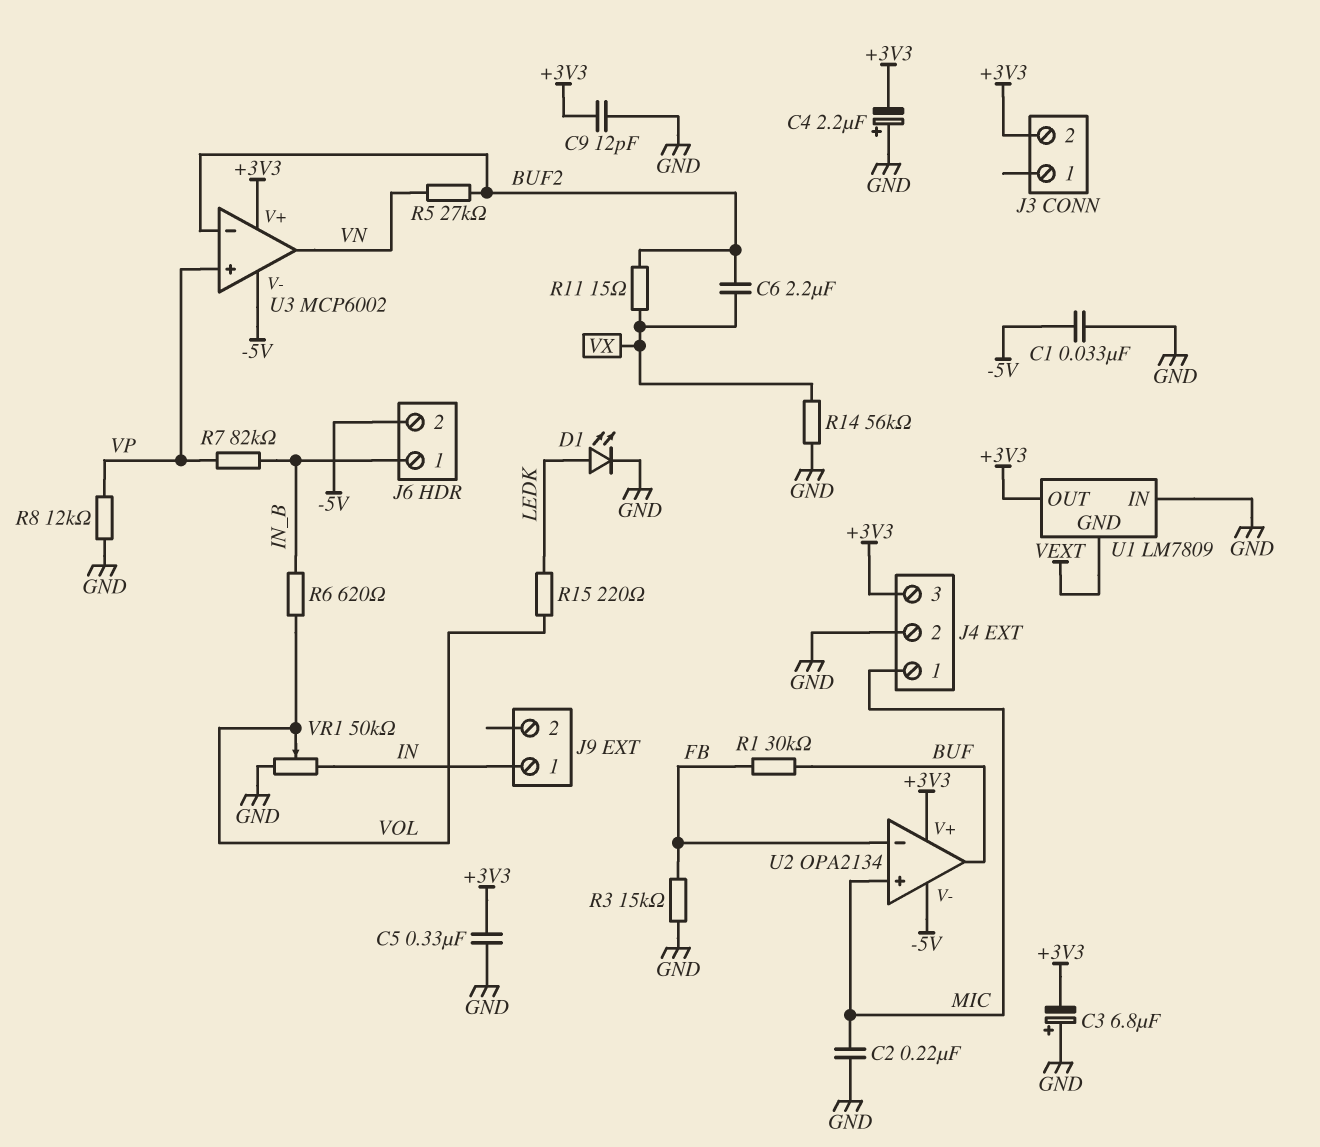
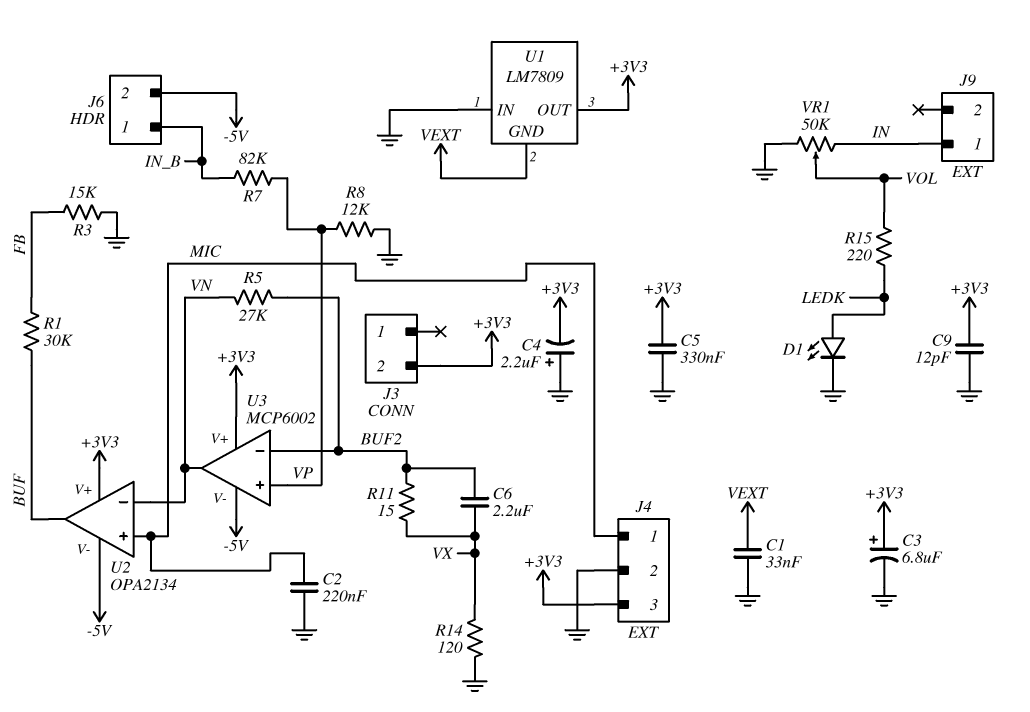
C1: 33nF (-5V, GND) -> 33nF (GND, VEXT)
C3: 6.8uF (plus GND, minus +3V3) -> 6.8uF (plus +3V3, minus GND)
R6: 620 (IN_B, VOL) -> none
R14: 56k (GND, VX) -> 120 (GND, VX)
U2 pin in-: FB -> VN

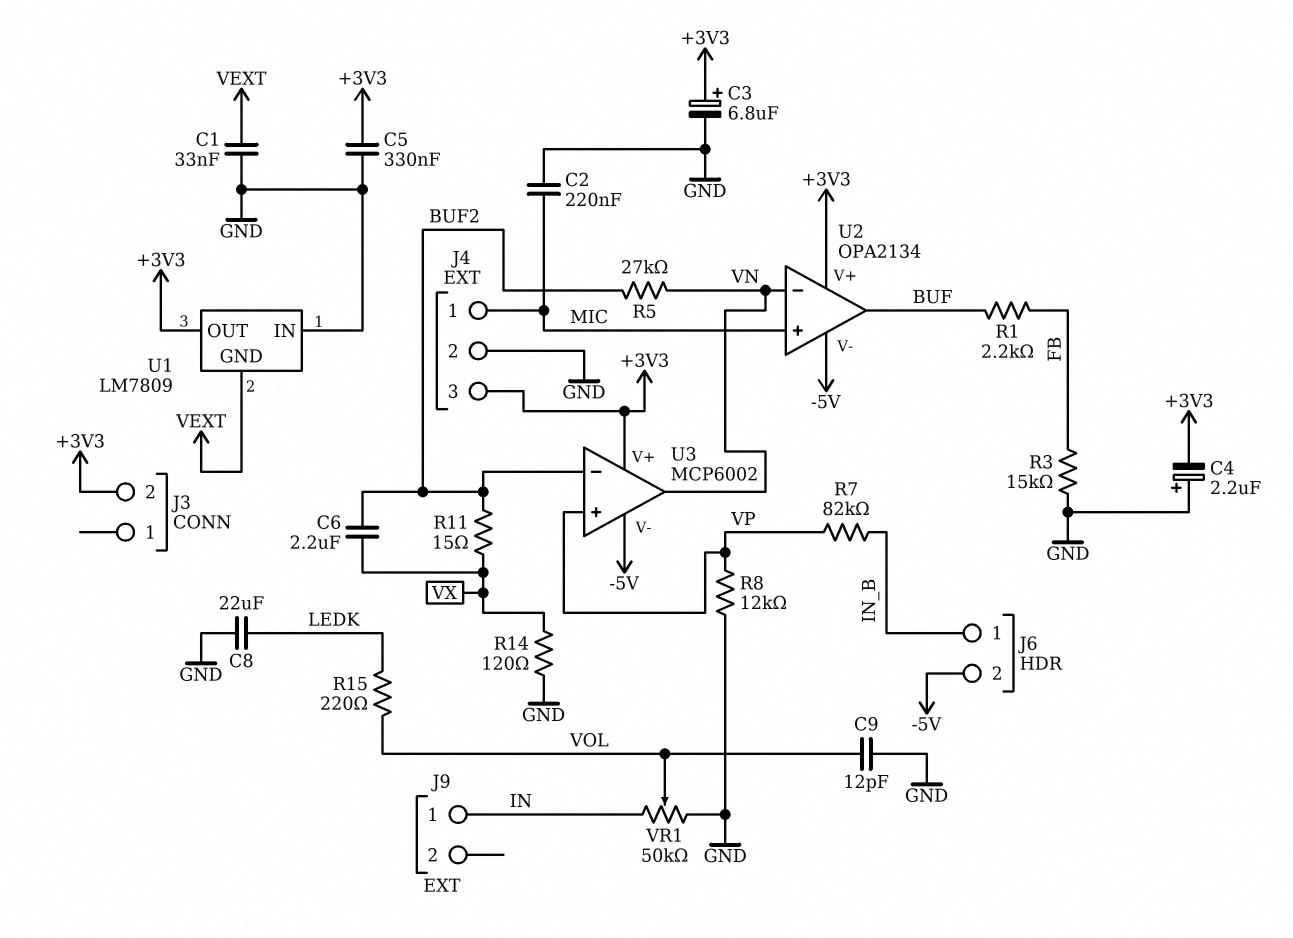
C8: none -> 22uF (GND, LEDK)
C9: 12pF (+3V3, GND) -> 12pF (GND, VOL)
D1: LED (A LEDK, K GND) -> none
R1: 30k (BUF, FB) -> 2.2k (BUF, FB)

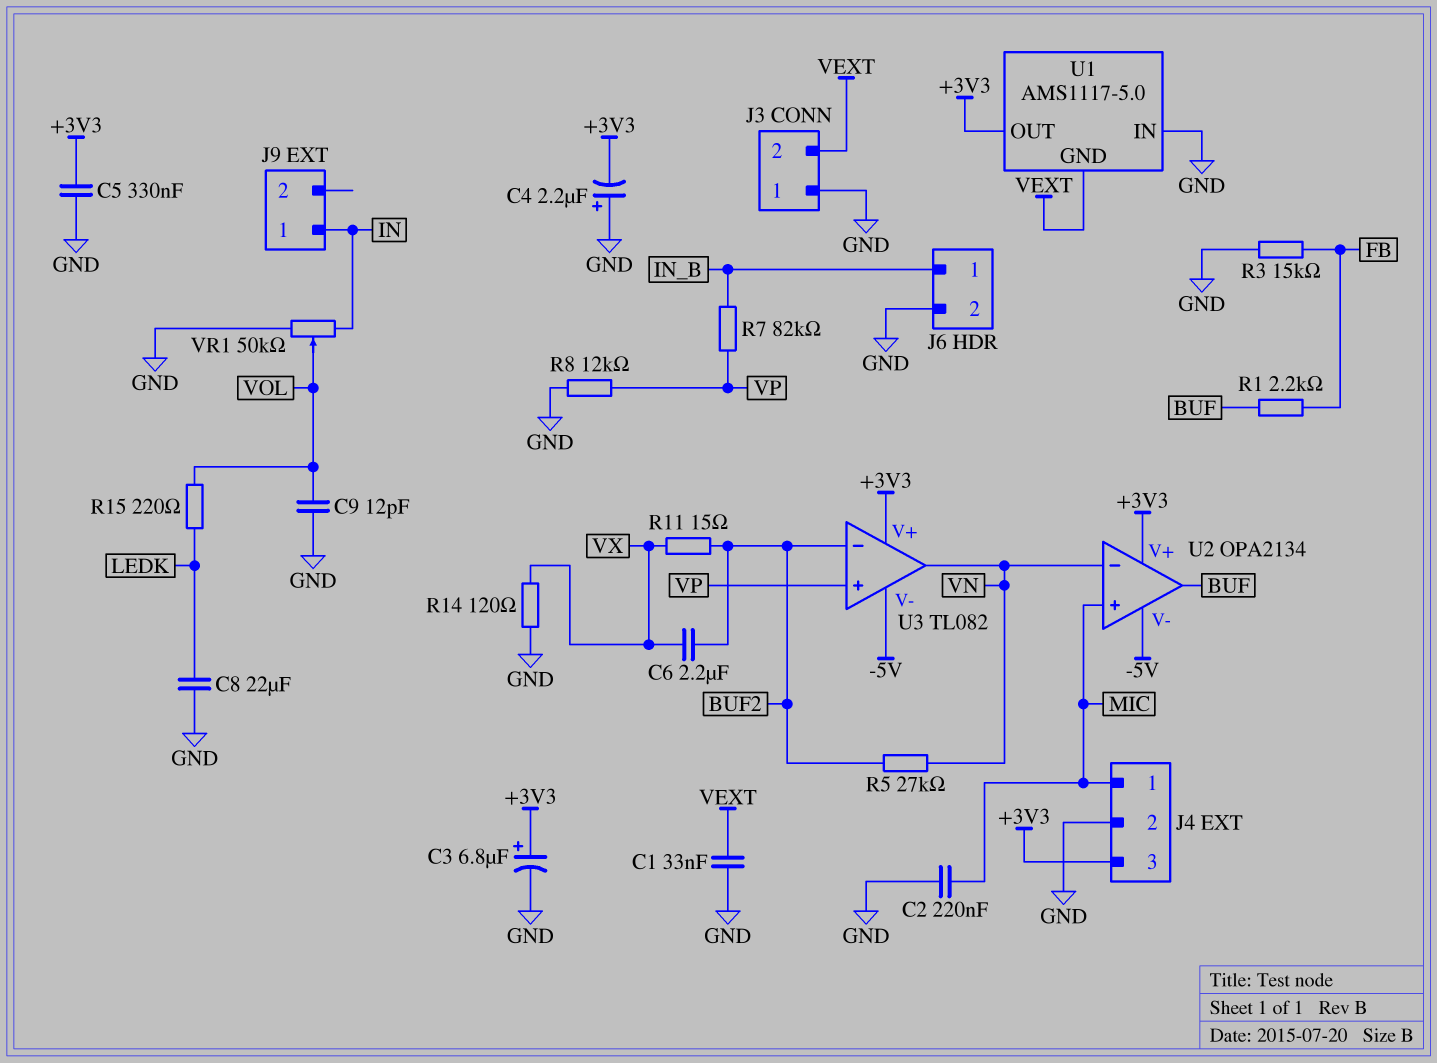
J3 pin 1: none -> GND
J3 pin 2: +3V3 -> VEXT
J6 pin 2: -5V -> GND
U1: LM7809 -> AMS1117-5.0
U3: MCP6002 -> TL082

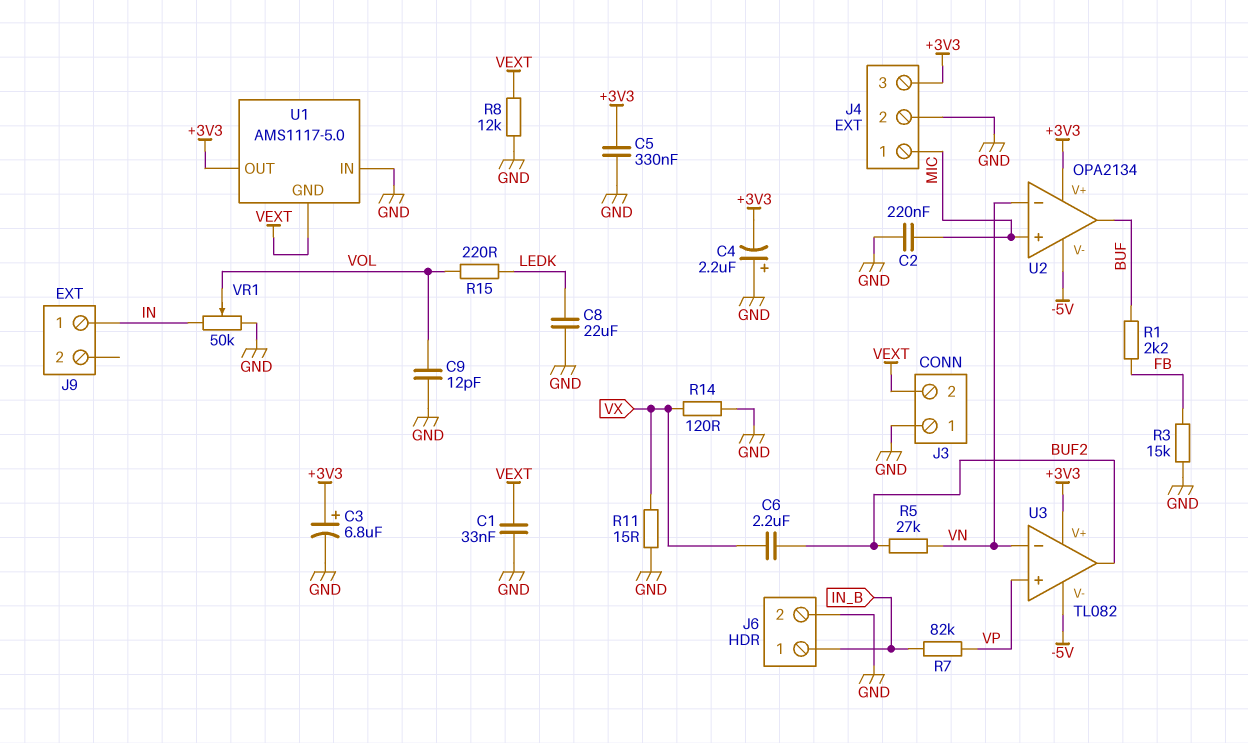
R8: 12k (GND, VP) -> 12k (GND, VEXT)
R11: 15 (BUF2, VX) -> 15 (GND, VX)
U3 pin in-: BUF2 -> VN
U3 pin out: VN -> BUF2

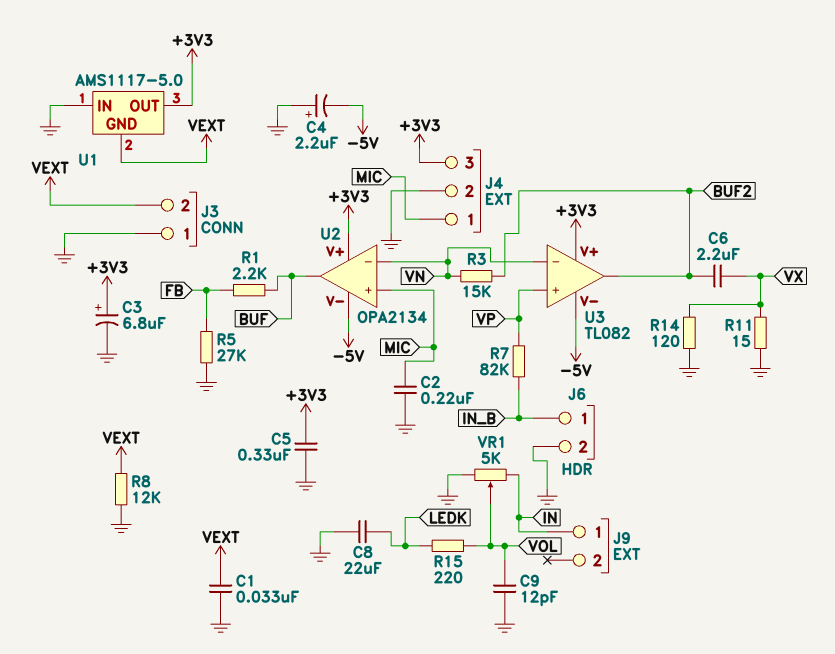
C4: 2.2uF (plus GND, minus +3V3) -> 2.2uF (plus GND, minus -5V)
R3: 15k (FB, GND) -> 15k (BUF2, VN)
R5: 27k (BUF2, VN) -> 27k (FB, GND)
VR1: 50k (GND, IN, wiper VOL) -> 5k (GND, IN, wiper VOL)

